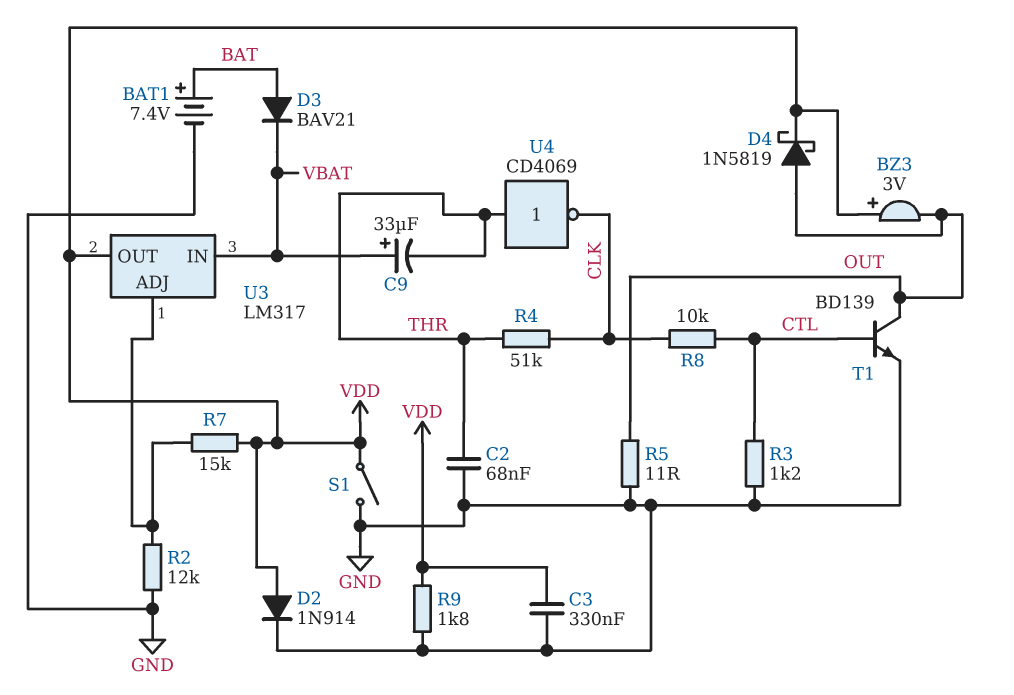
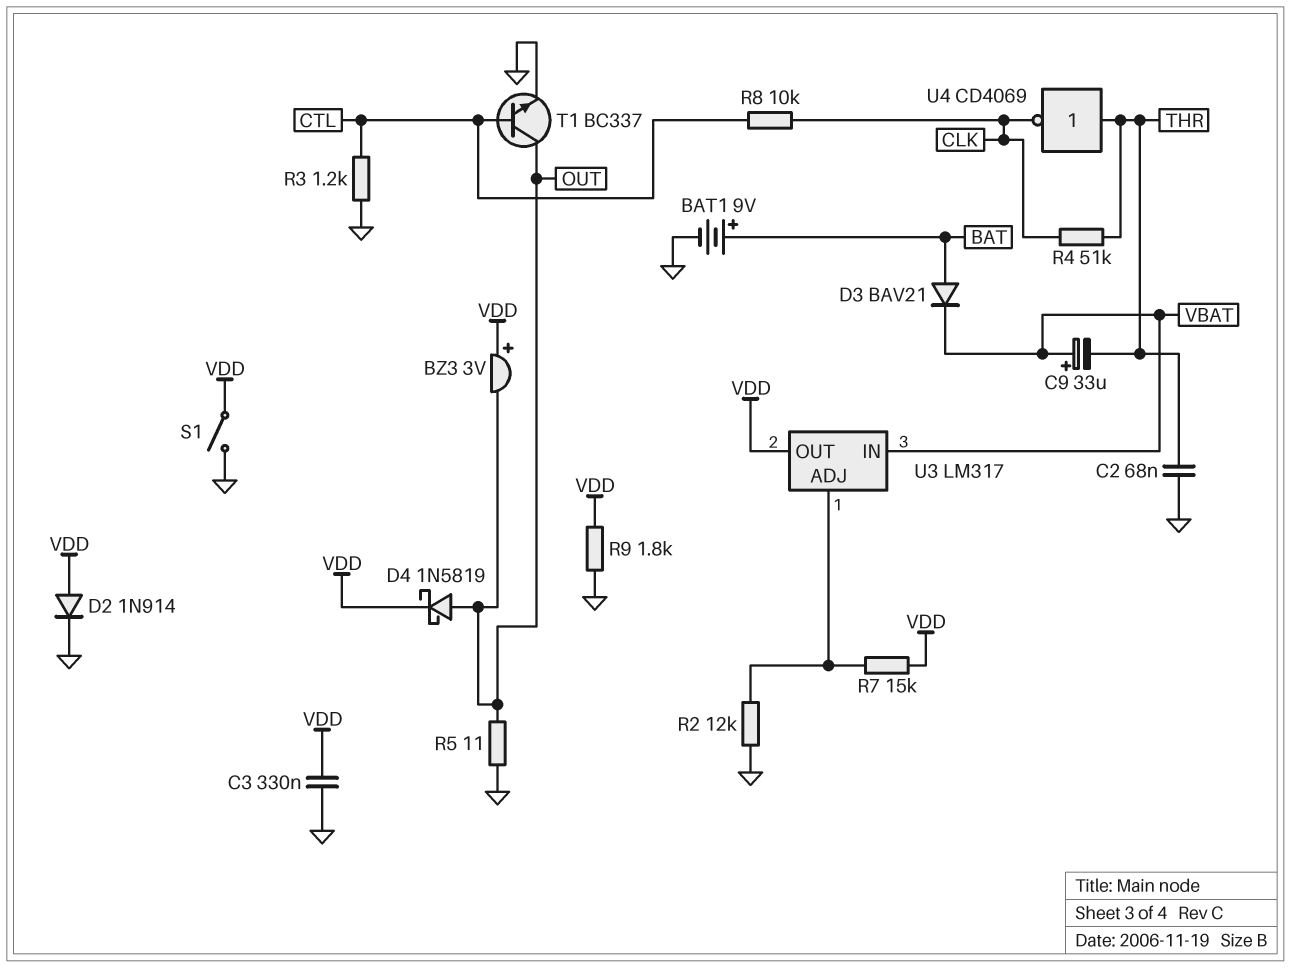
BAT1: 7.4V (plus BAT, minus GND) -> 9V (plus BAT, minus GND)
T1: NPN BD139 (B CTL, C OUT, E GND) -> NPN BC337 (B CTL, C OUT, E GND)

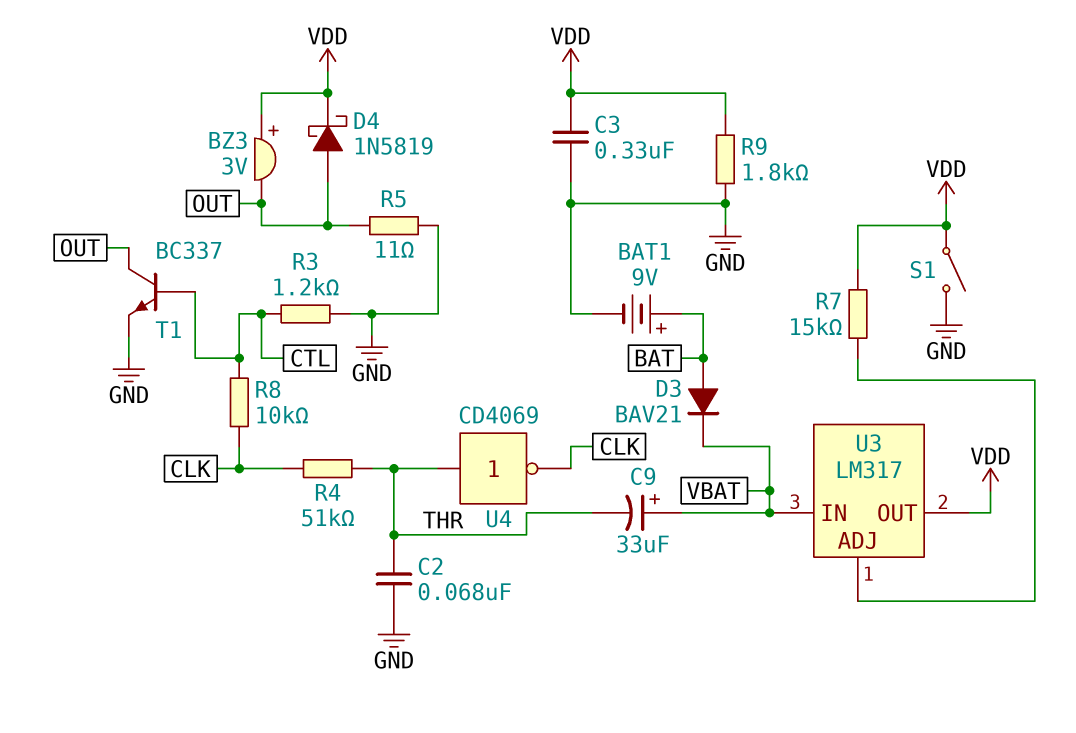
D2: diode 1N914 (A VDD, K GND) -> none
R2: 12k (GND, U3/ADJ) -> none

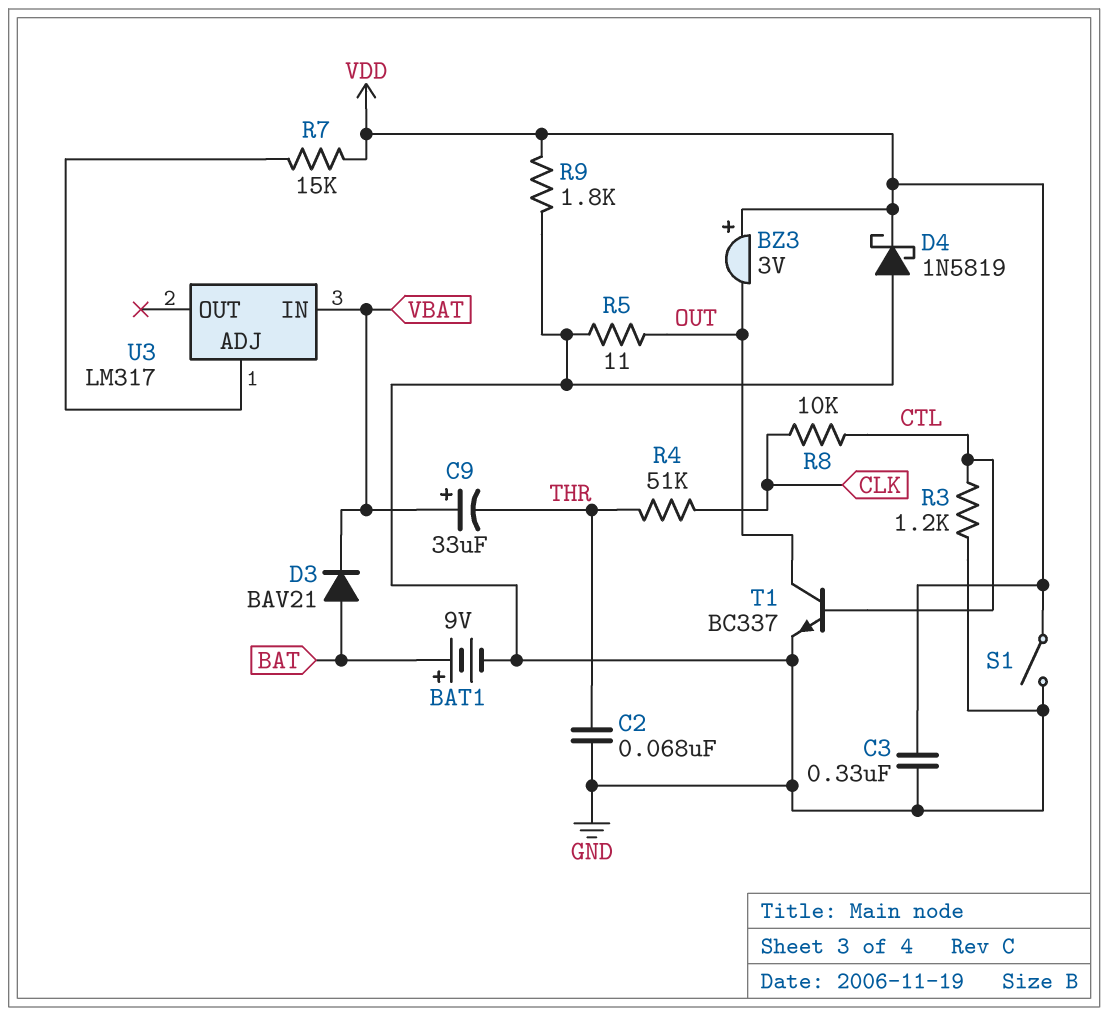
D4: schottky 1N5819 (A OUT, K VDD) -> schottky 1N5819 (A GND, K VDD)
U3 pin OUT: VDD -> none
U4: NOT CD4069 (in THR, out CLK) -> none

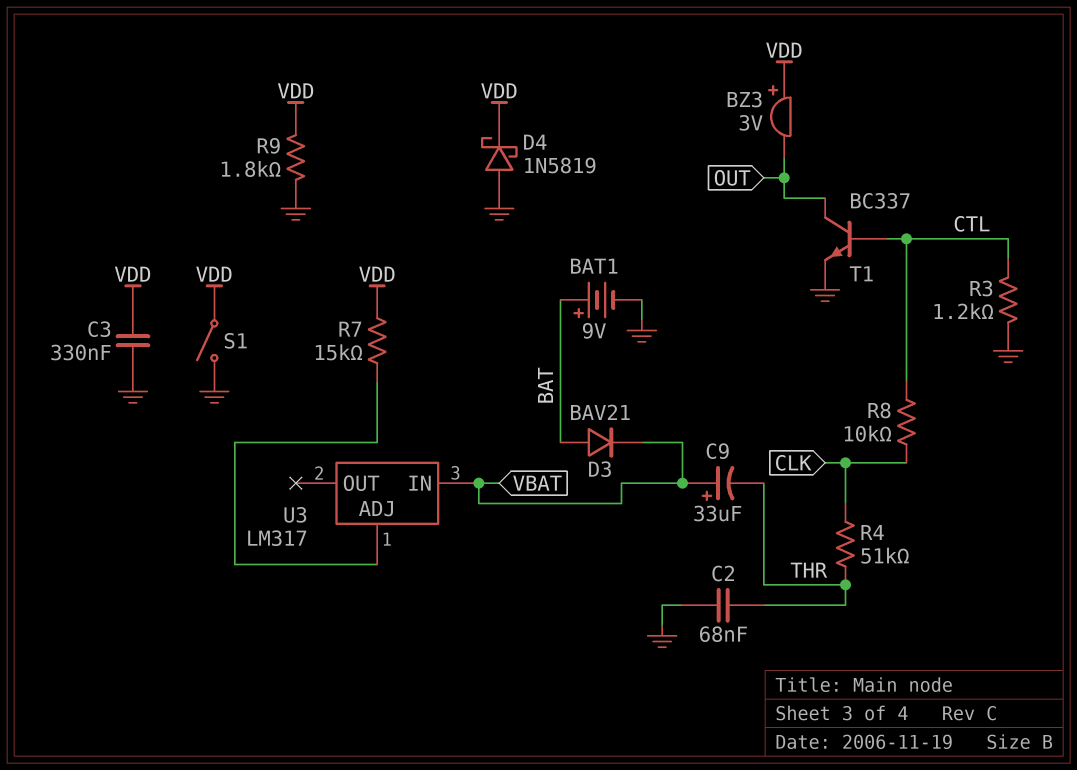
R5: 11 (GND, OUT) -> none

